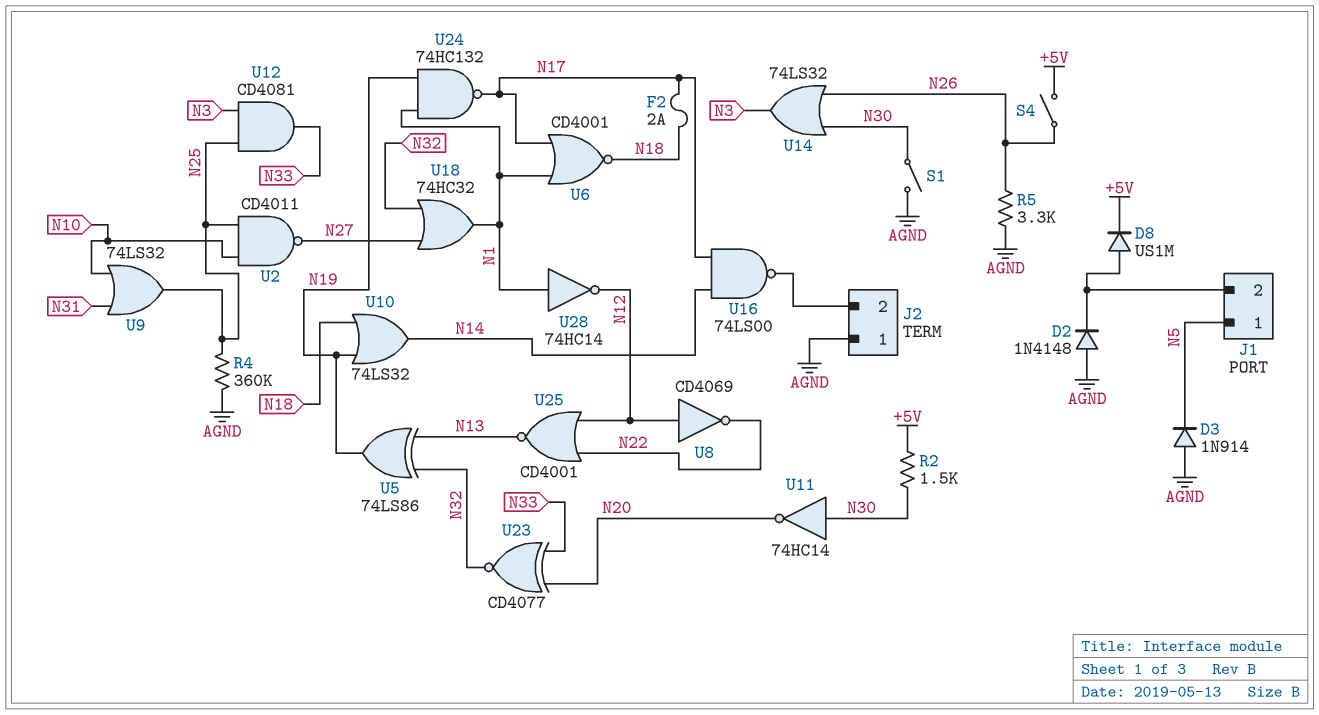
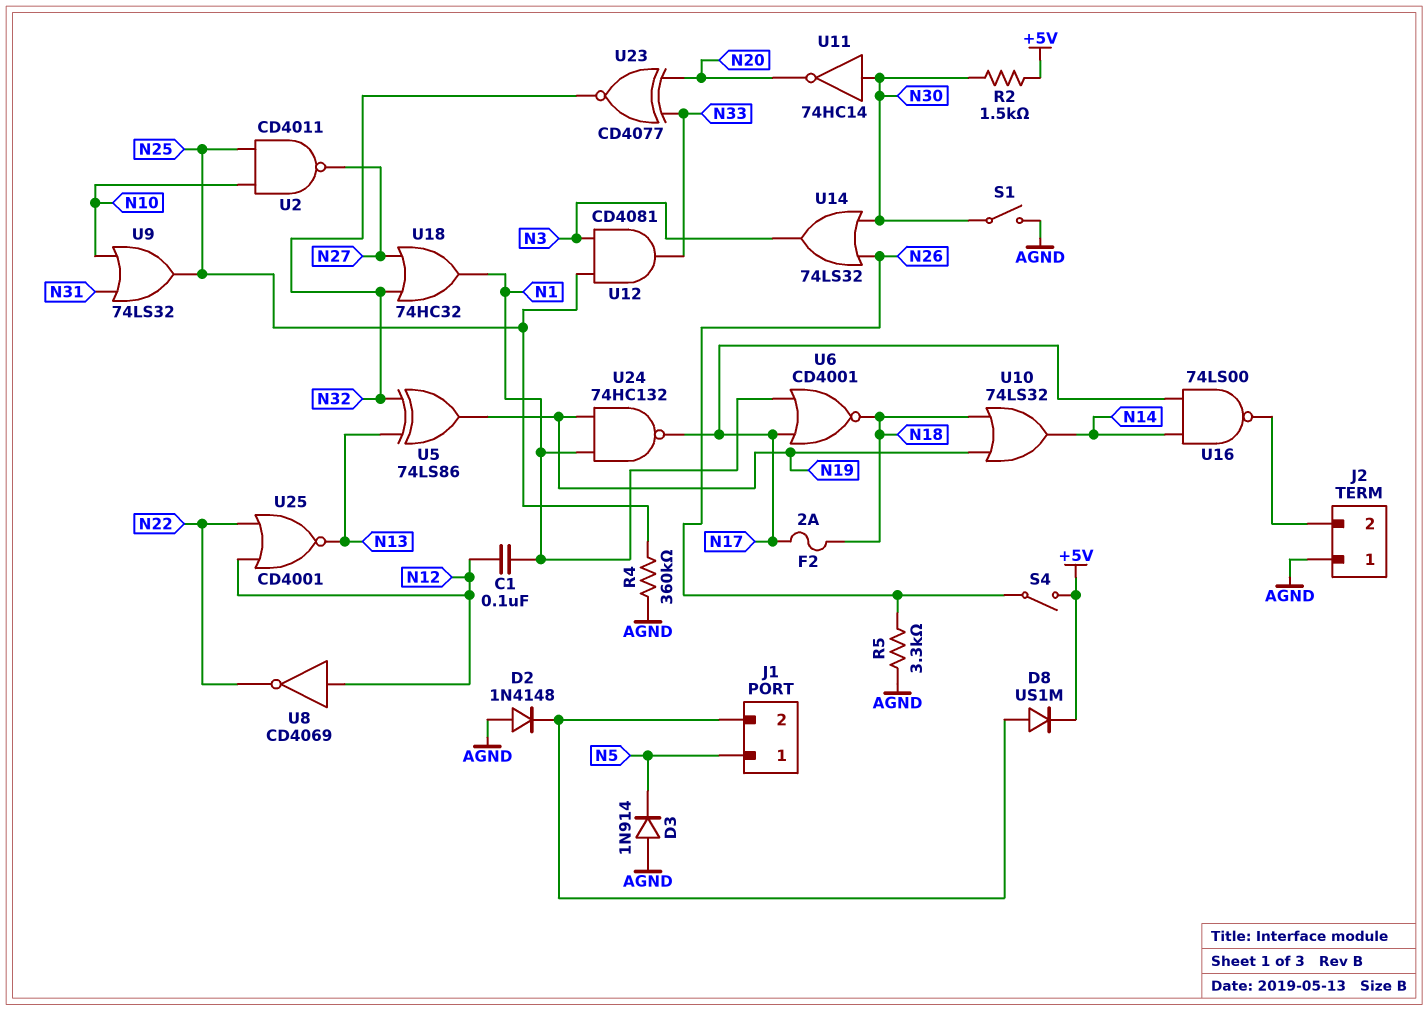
C1: none -> 100nF (N1, N12)
U28: NOT 74HC14 (in N1, out N12) -> none

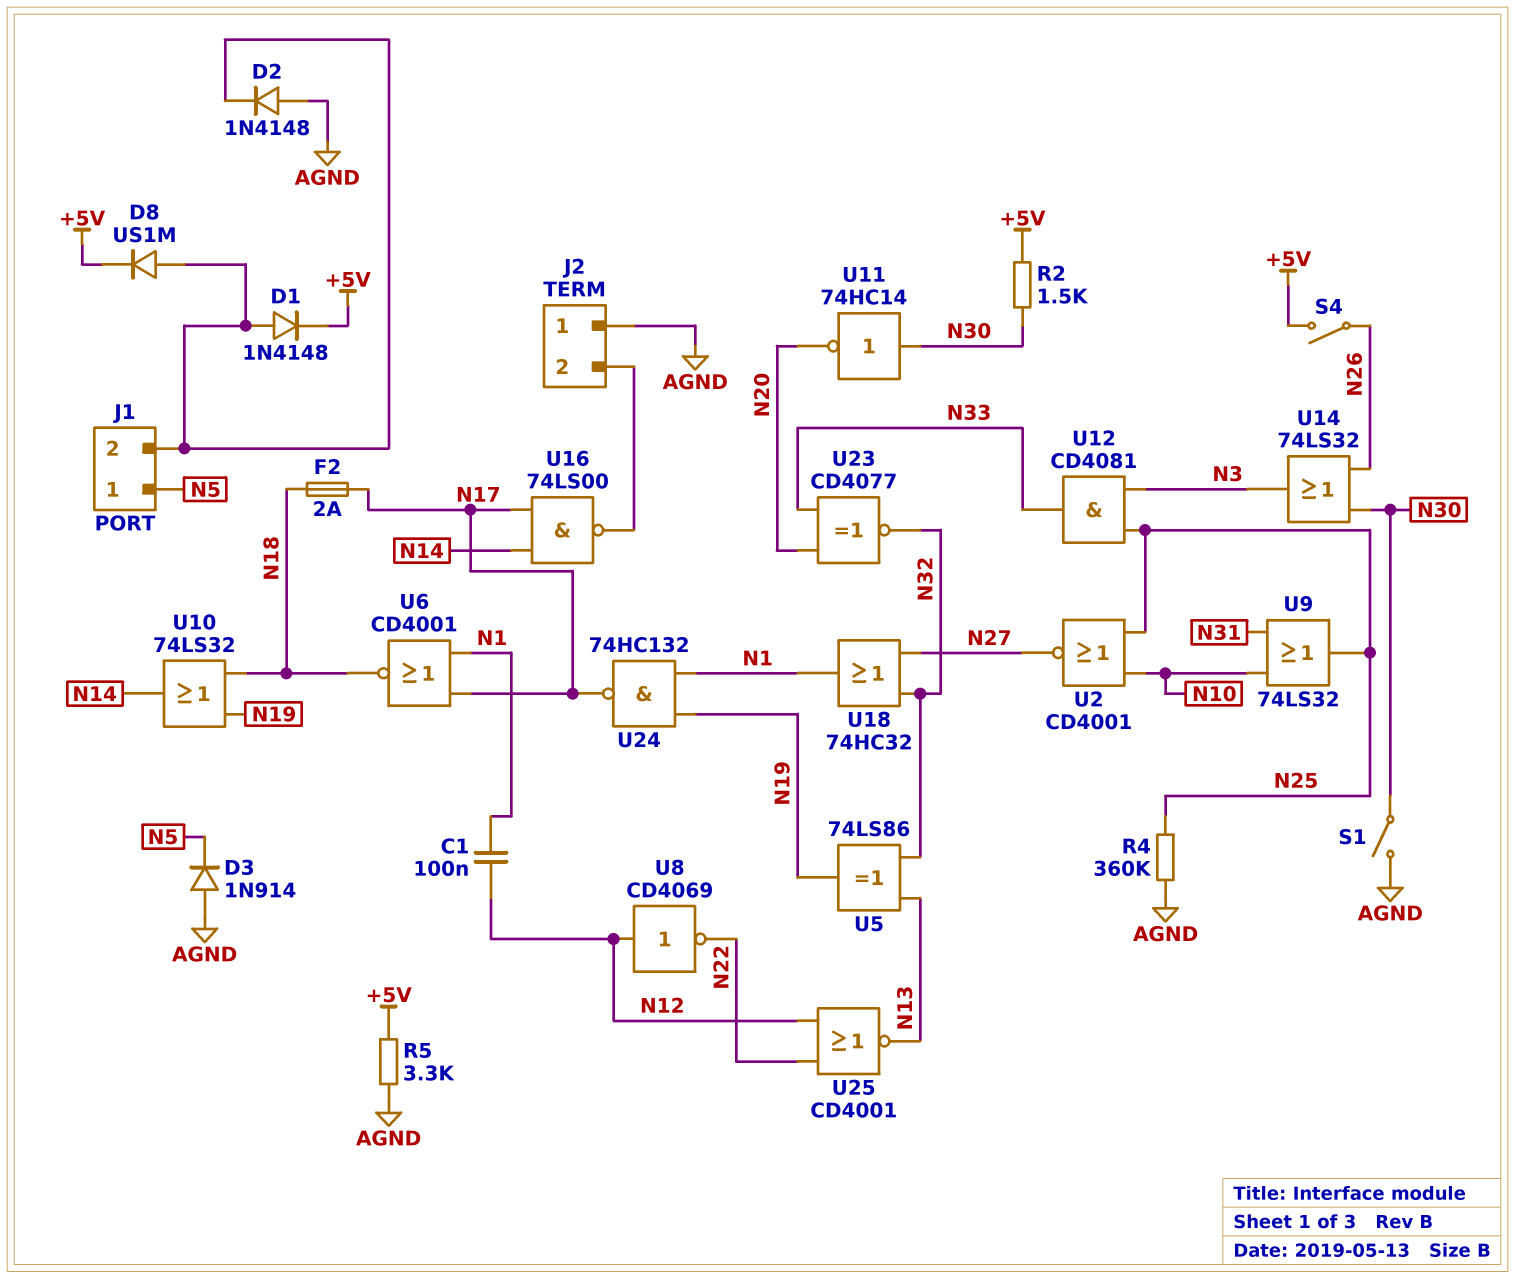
D1: none -> diode 1N4148 (A J1/2, K +5V)
R5: 3.3k (AGND, N26) -> 3.3k (+5V, AGND)
U2: NAND CD4011 (in N10, in N25, out N27) -> NOR CD4001 (in N10, in N25, out N27)

